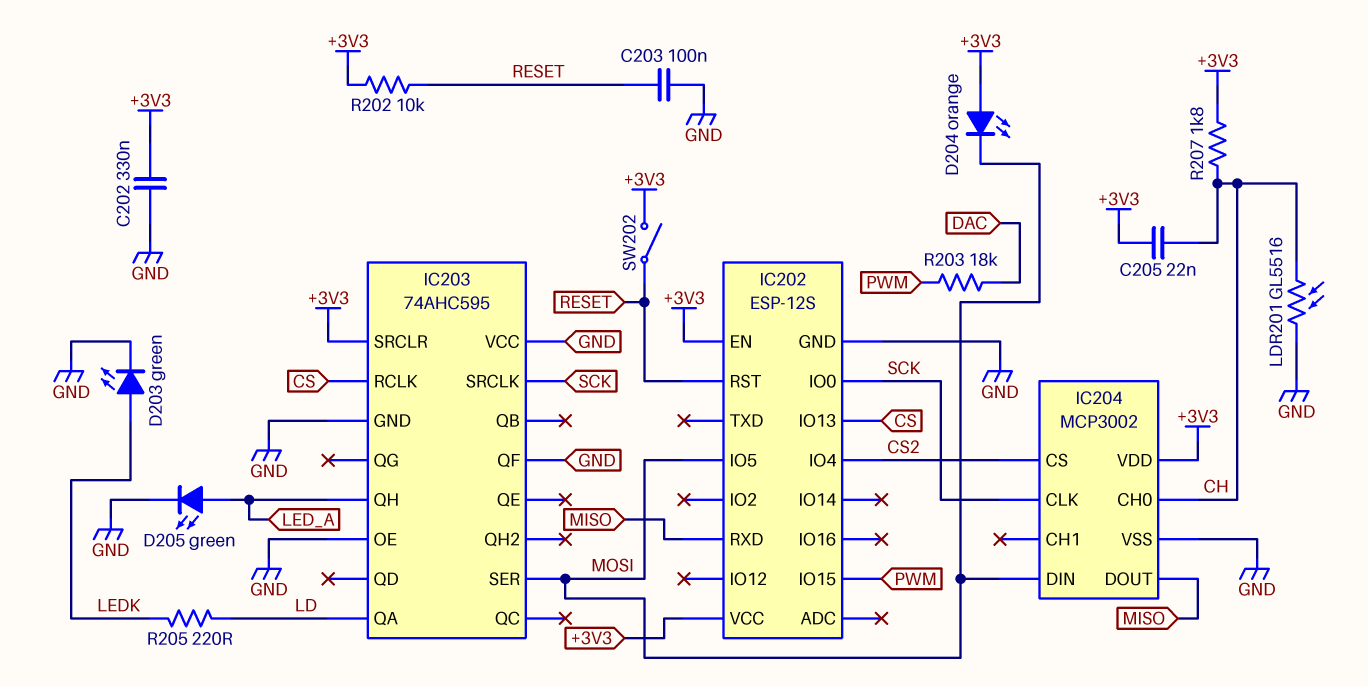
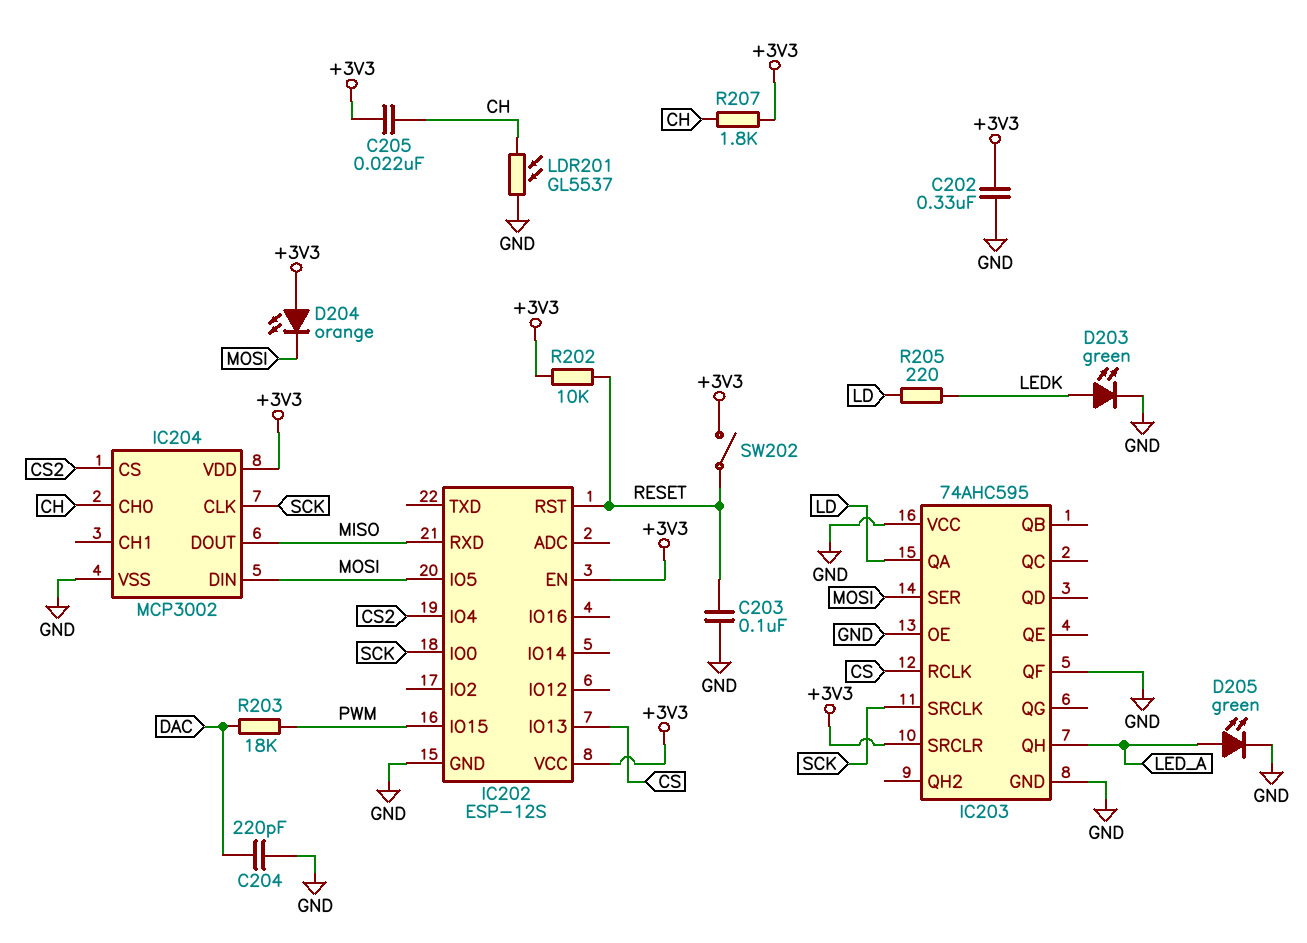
C204: none -> 220pF (DAC, GND)
LDR201: GL5516 (CH, GND) -> GL5537 (CH, GND)

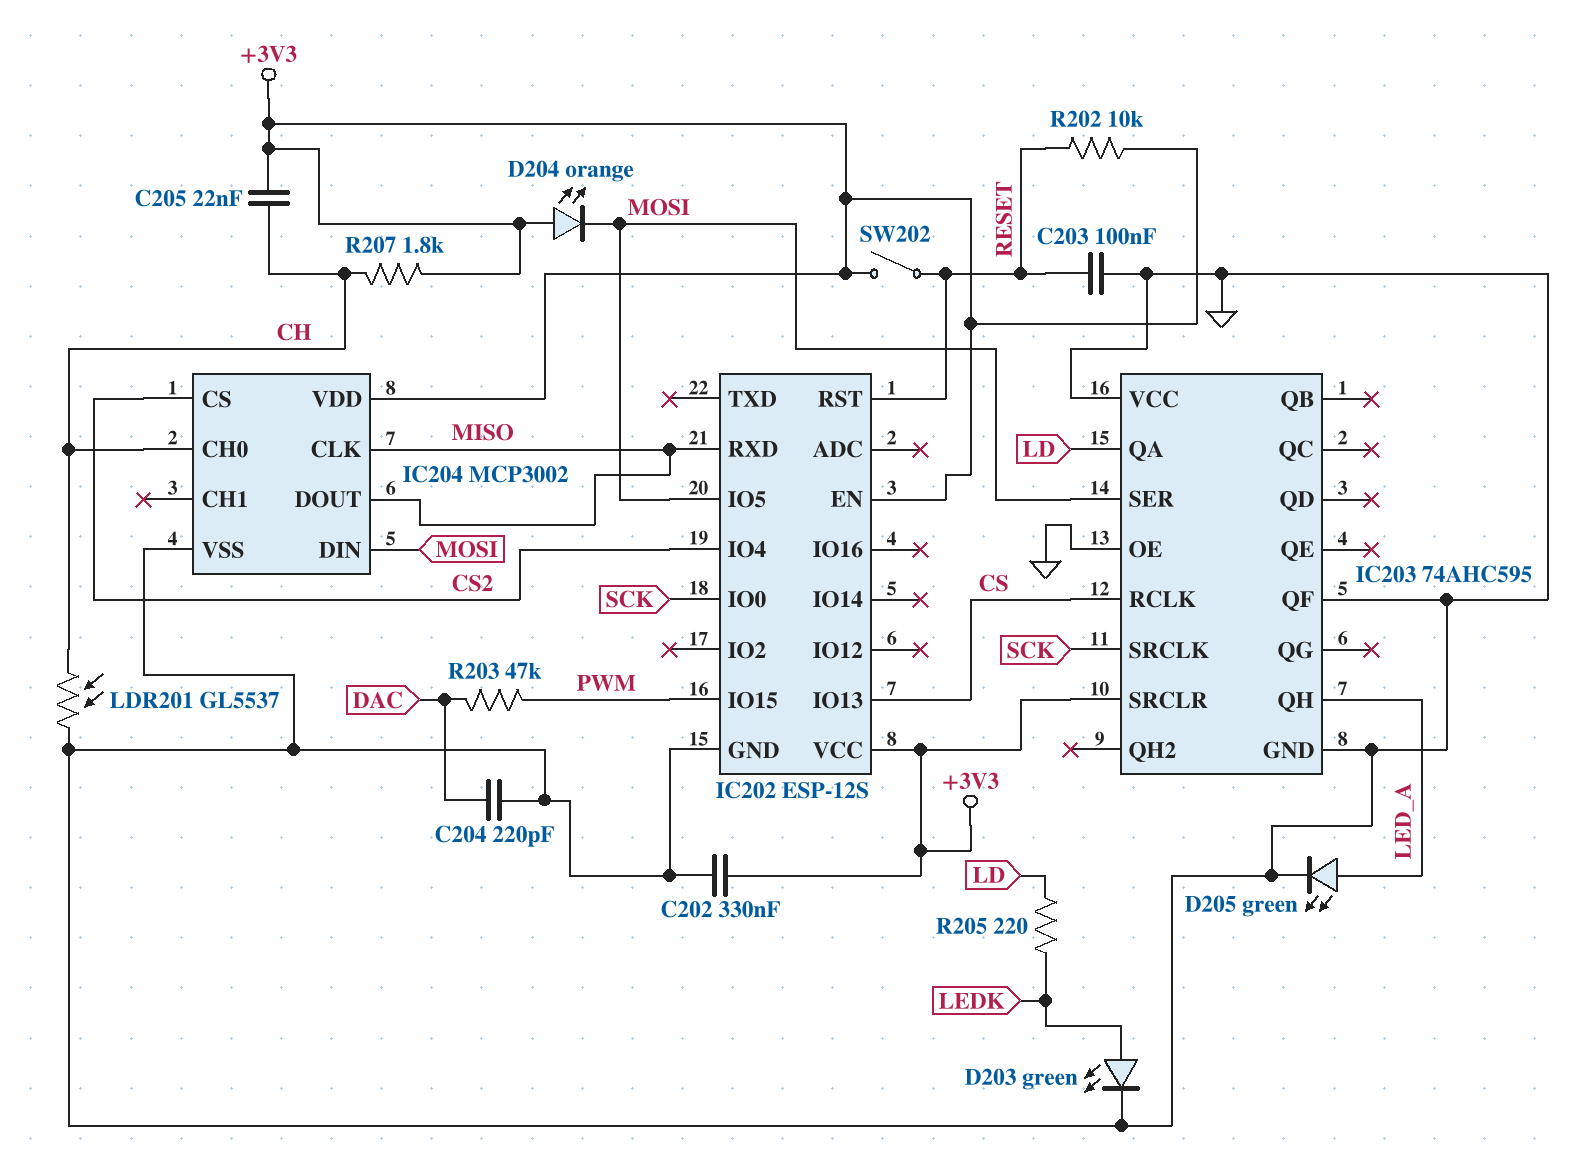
IC204 pin CLK: SCK -> MISO
R203: 18k (DAC, PWM) -> 47k (DAC, PWM)

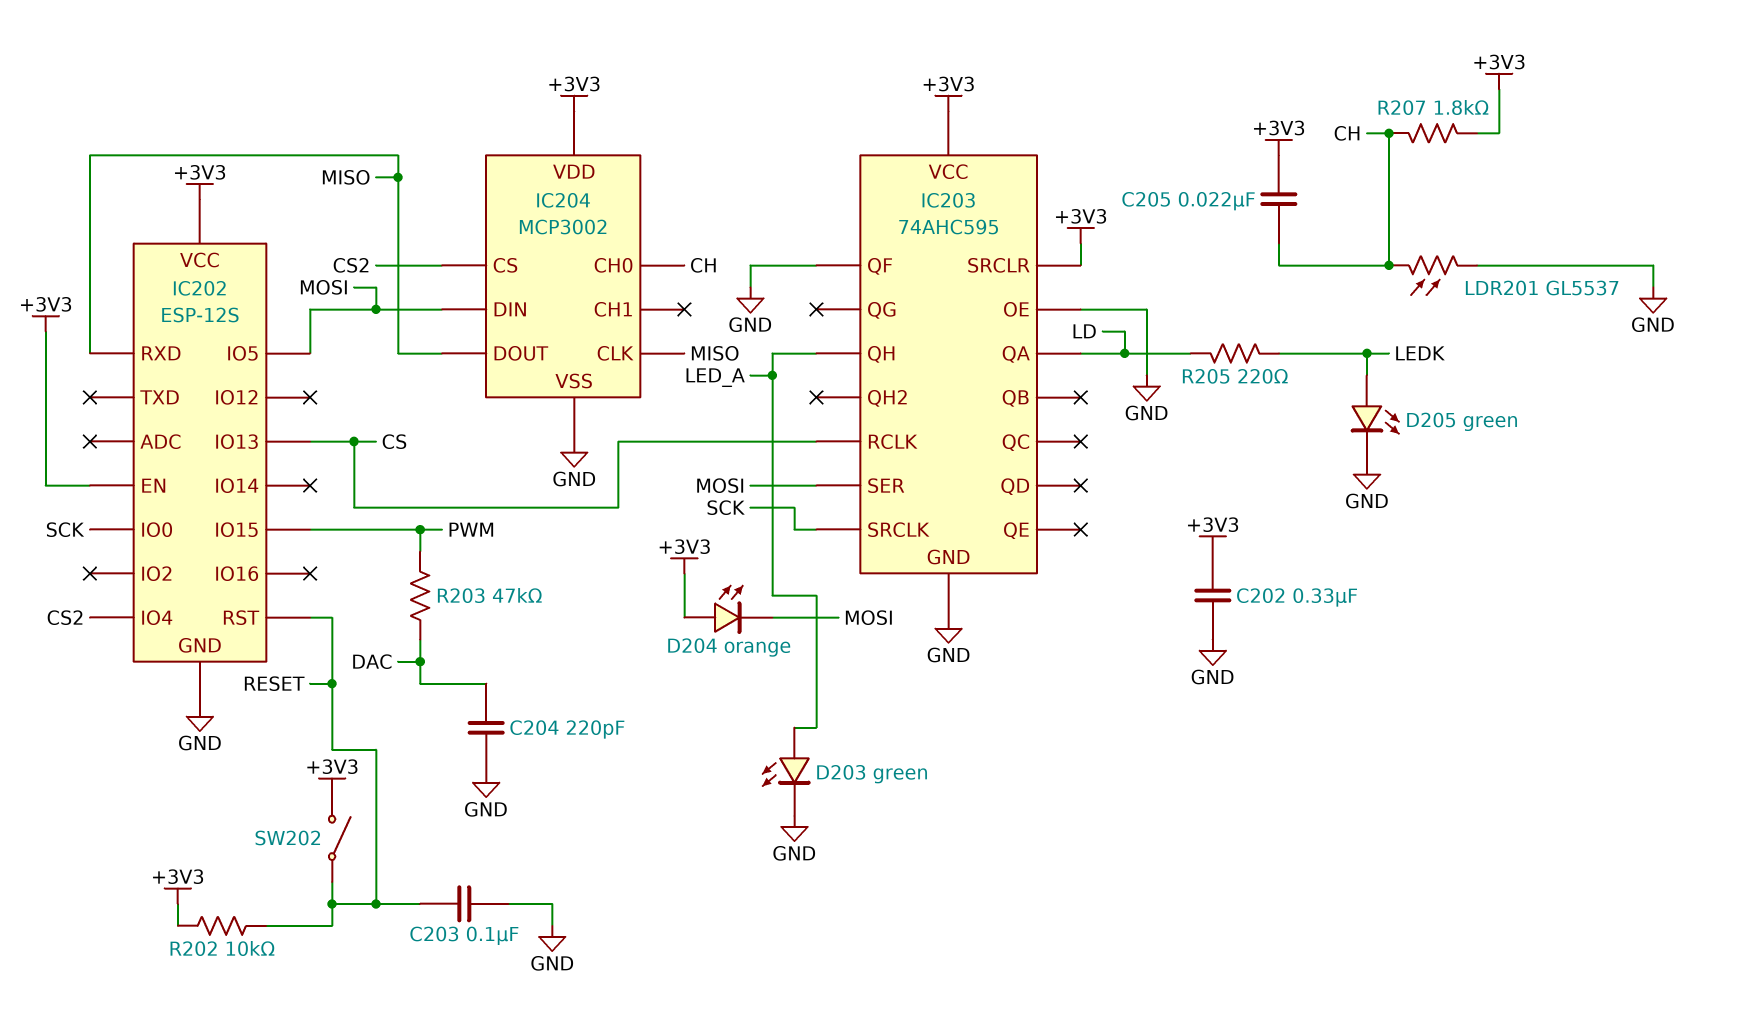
D203: LED green (A LEDK, K GND) -> LED green (A LED_A, K GND)
D205: LED green (A LED_A, K GND) -> LED green (A LEDK, K GND)
IC203 pin VCC: GND -> +3V3

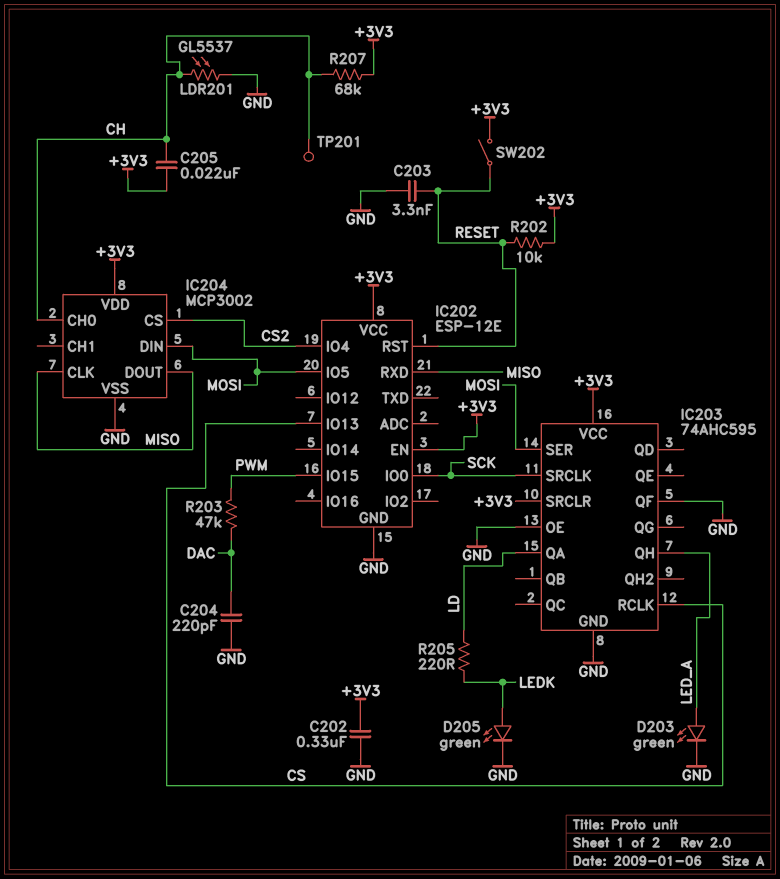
C203: 100nF (GND, RESET) -> 3.3nF (GND, RESET)
D204: LED orange (A +3V3, K MOSI) -> none
IC202: ESP-12S -> ESP-12E
R207: 1.8k (+3V3, CH) -> 68k (+3V3, CH)
TP201: none -> test point (CH)

